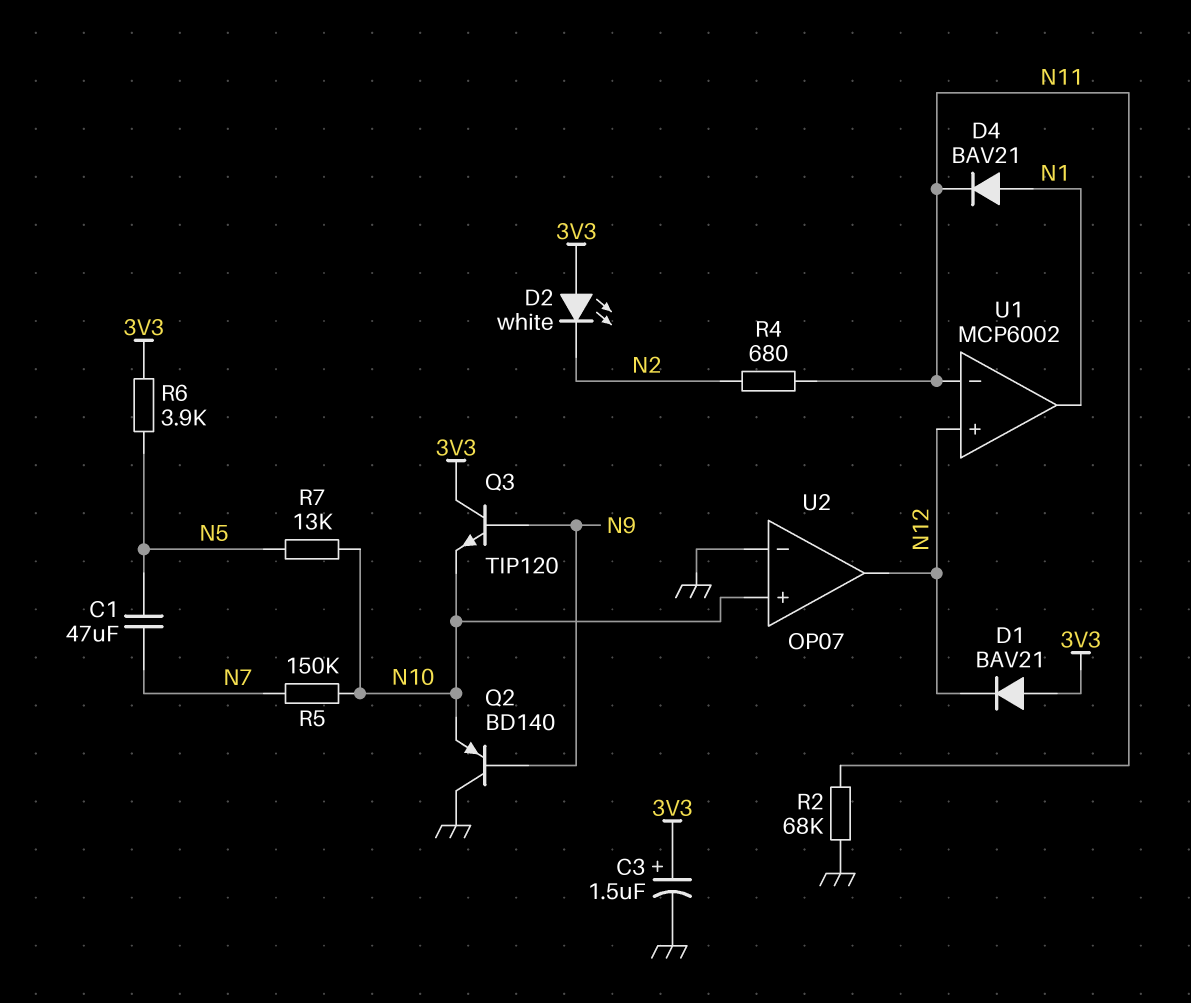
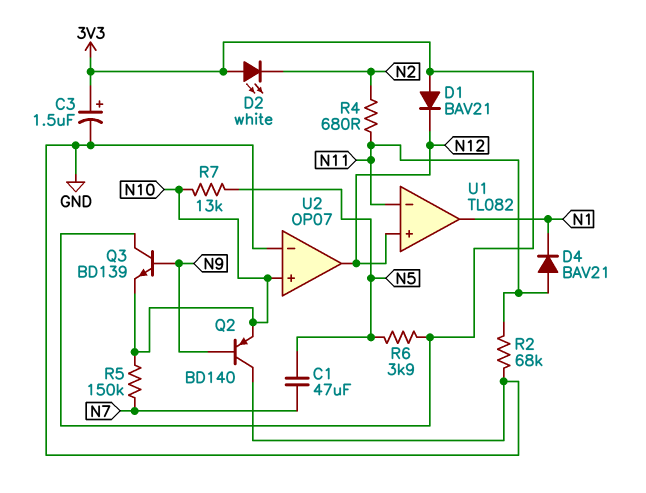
D4: diode BAV21 (A N1, K N11) -> diode BAV21 (A N11, K N1)
Q3: NPN TIP120 (B N9, C 3V3, E N10) -> NPN BD139 (B N9, C 3V3, E N10)
U1: MCP6002 -> TL082

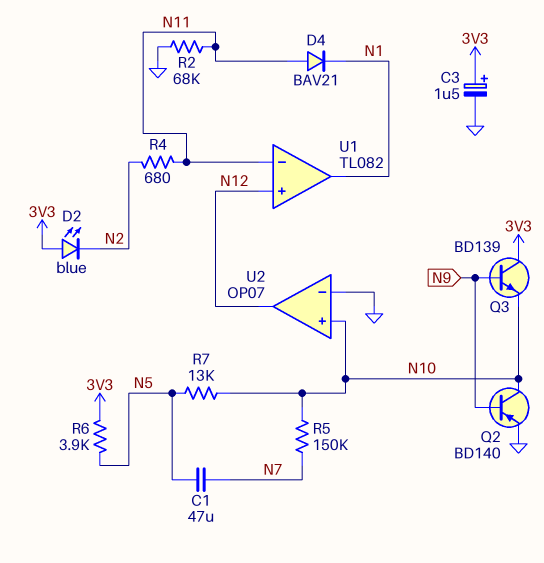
D1: diode BAV21 (A 3V3, K N12) -> none
D2: LED white (A 3V3, K N2) -> LED blue (A 3V3, K N2)
Q2: PNP BD140 (B N9, C GND, E N10) -> PNP BD140 (B N9, C N10, E GND)

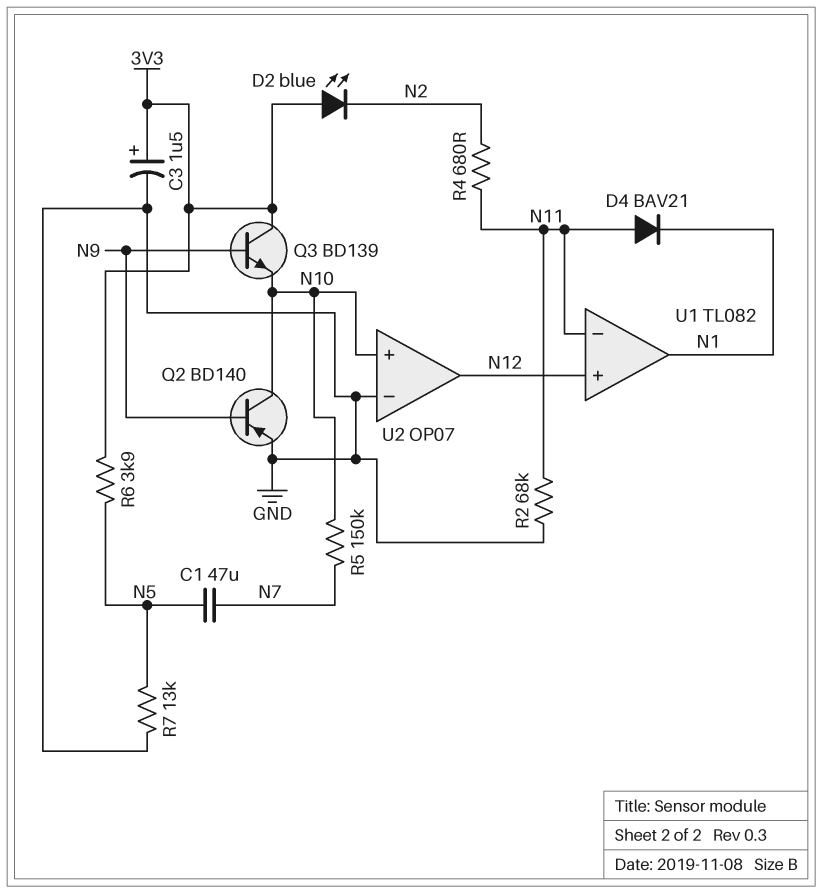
R7: 13k (N5, N10) -> 13k (GND, N5)

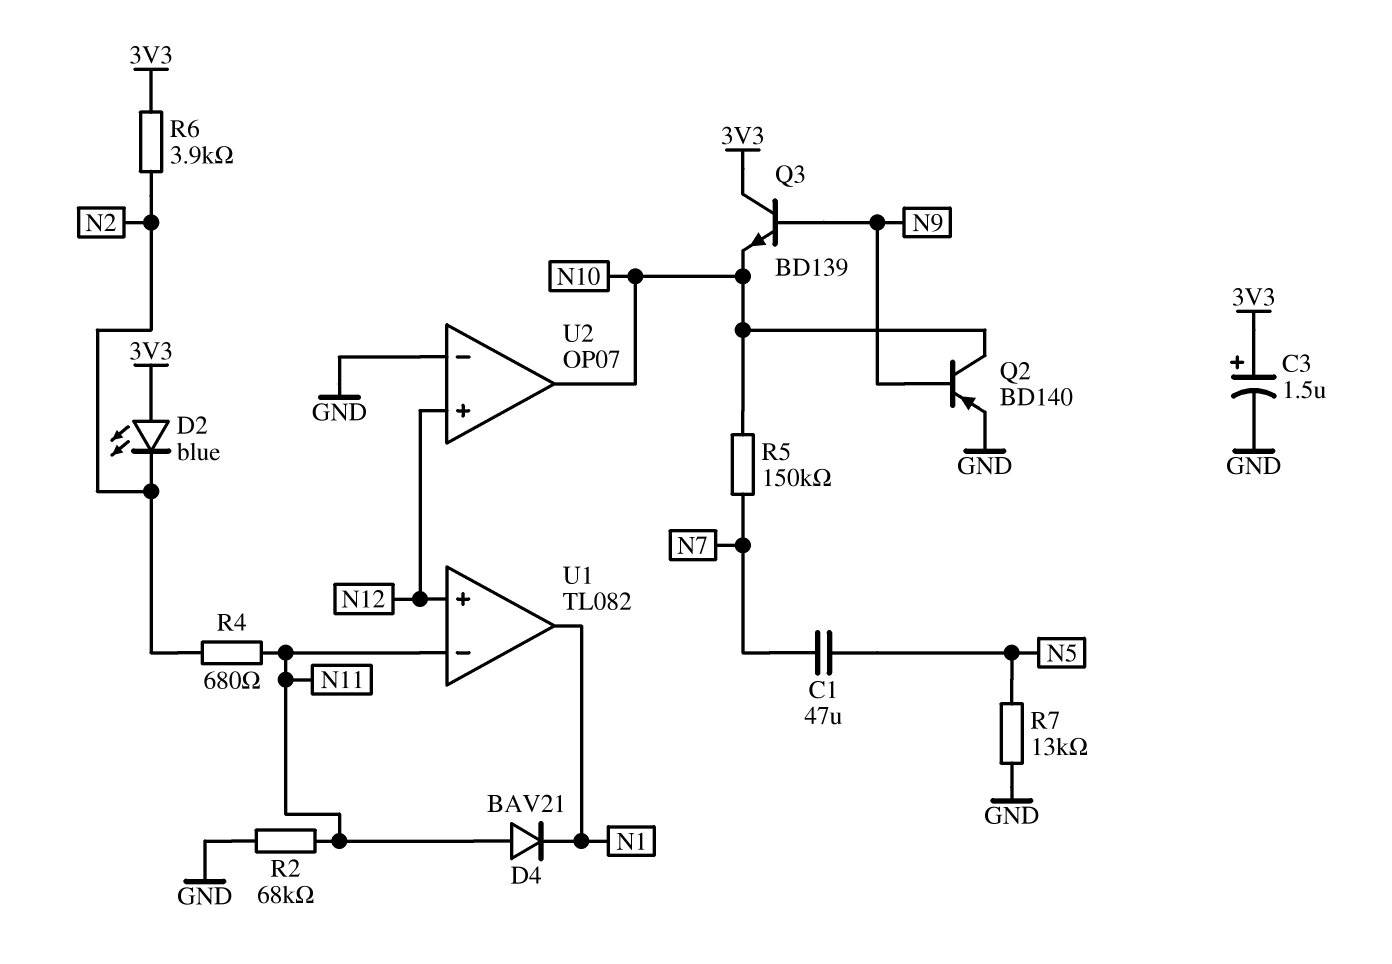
R6: 3.9k (3V3, N5) -> 3.9k (3V3, N2)
U2 pin in+: N10 -> N12
U2 pin out: N12 -> N10

